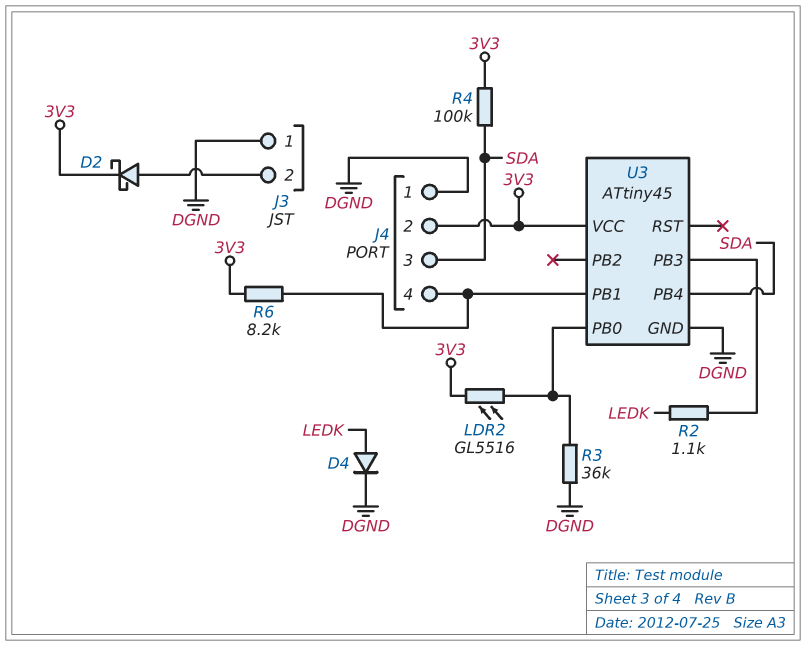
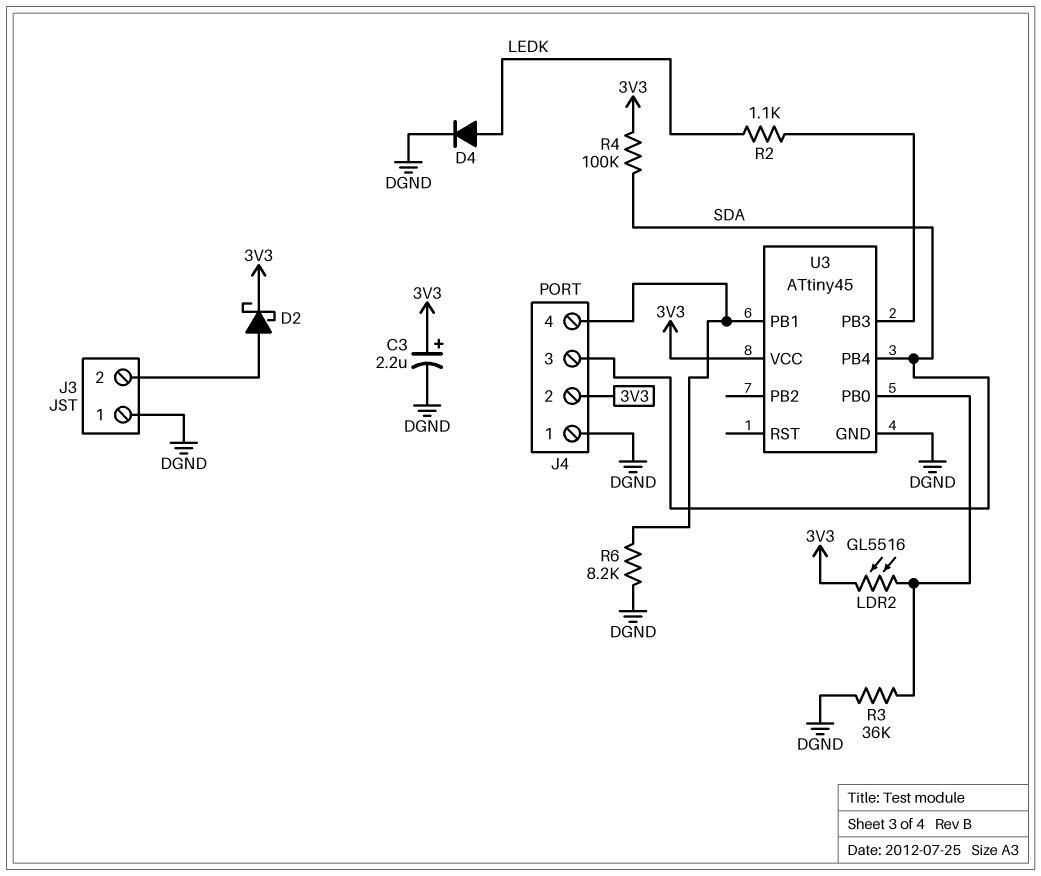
C3: none -> 2.2uF (plus 3V3, minus DGND)
R6: 8.2k (3V3, J4/4) -> 8.2k (DGND, J4/4)

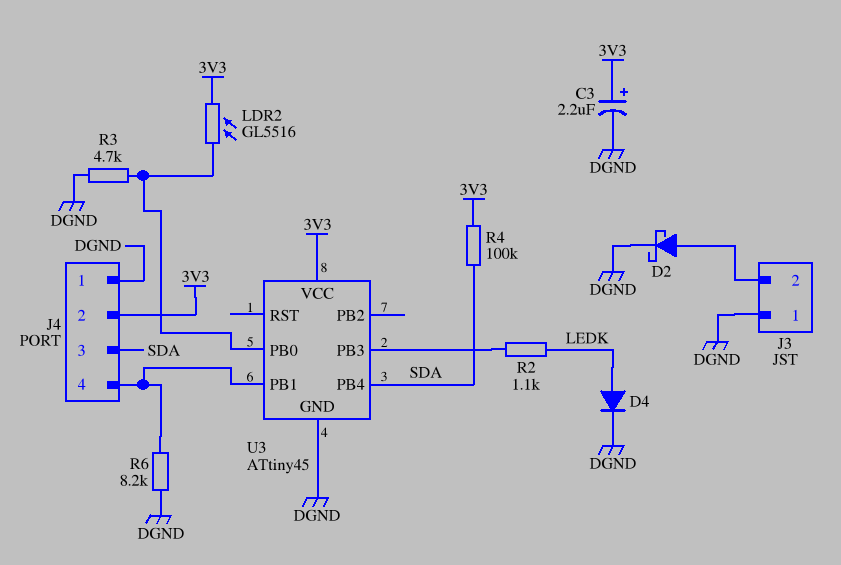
D2: schottky (A J3/2, K 3V3) -> schottky (A J3/2, K DGND)
R3: 36k (DGND, U3/PB0) -> 4.7k (DGND, U3/PB0)

